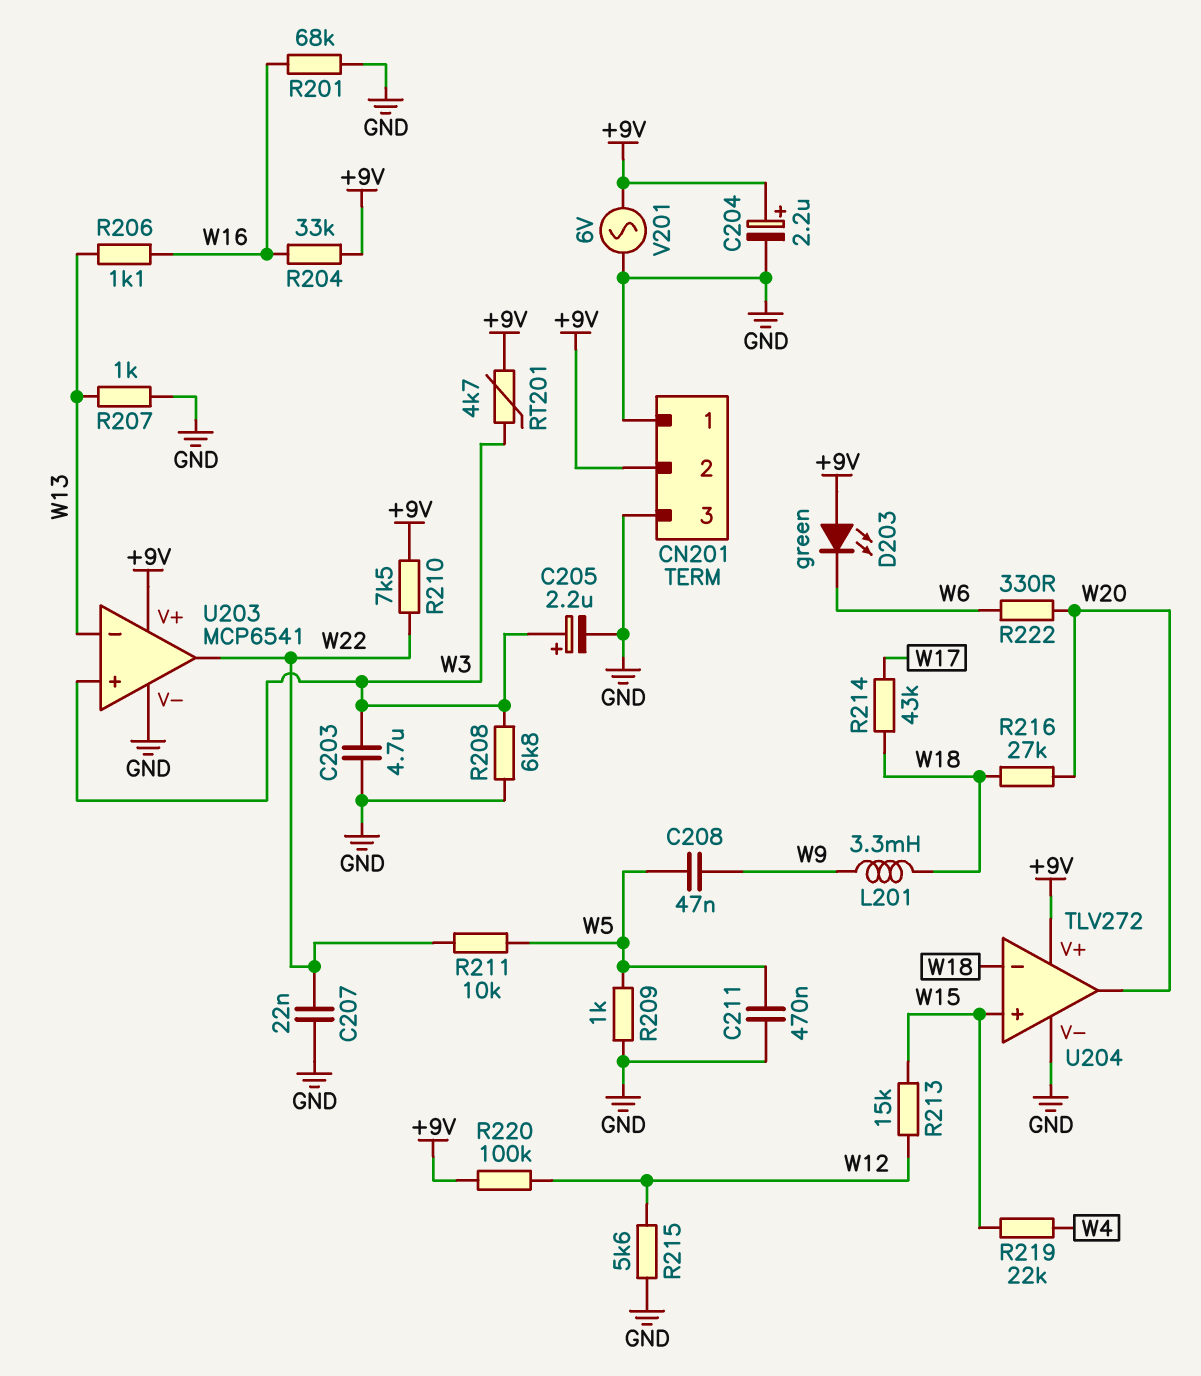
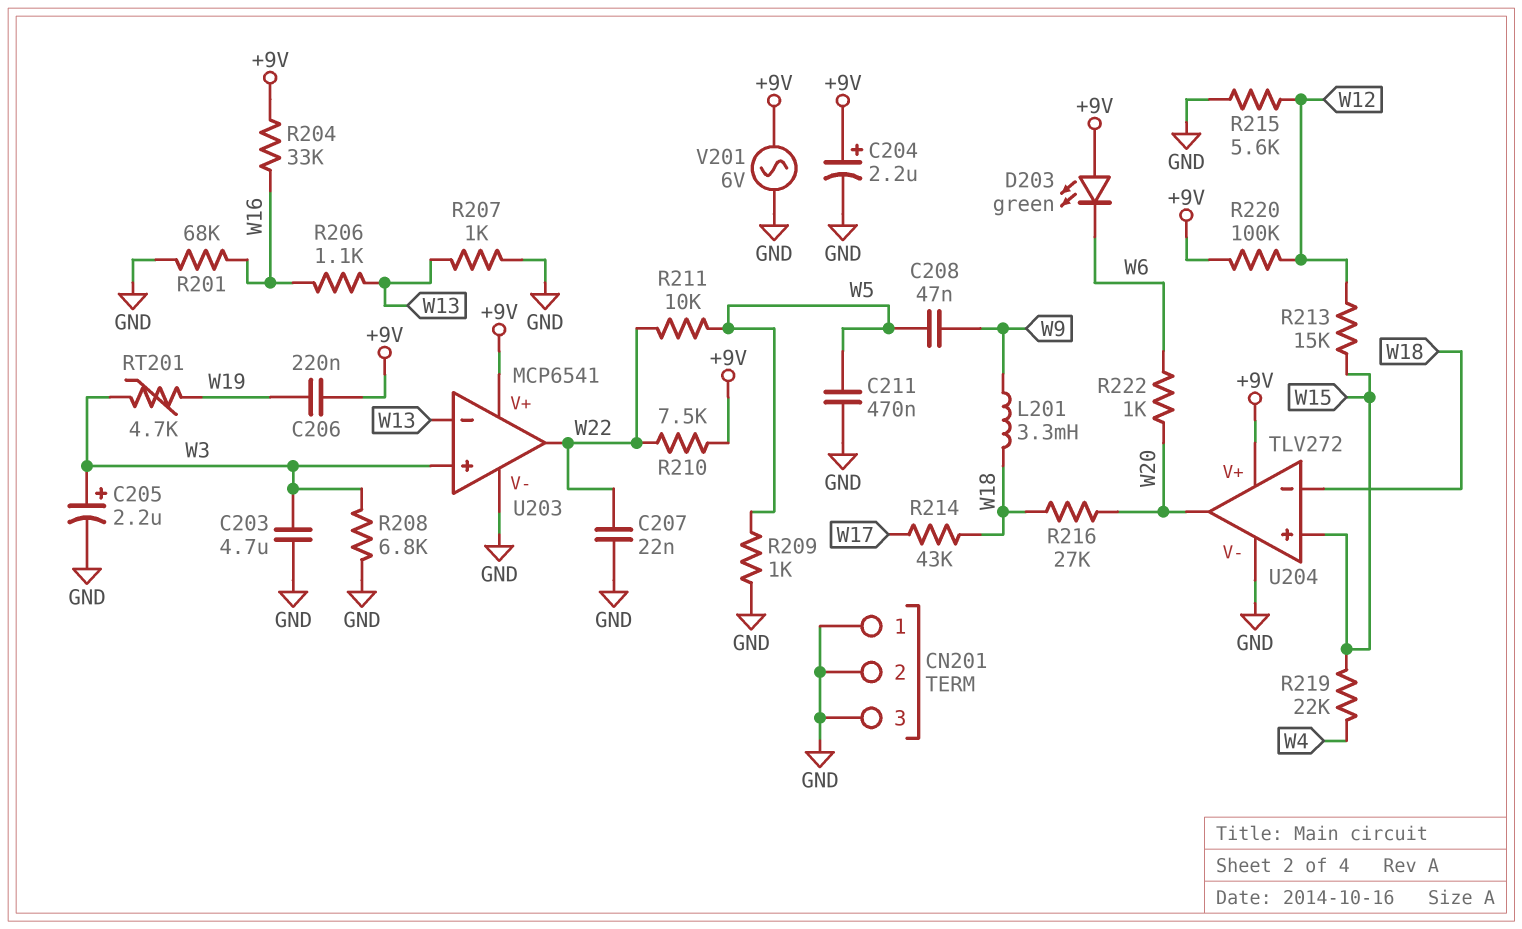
C206: none -> 220nF (+9V, W19)
CN201 pin 2: +9V -> GND
R222: 330 (W6, W20) -> 1k (W6, W20)
RT201: 4.7k (+9V, W3) -> 4.7k (W3, W19)

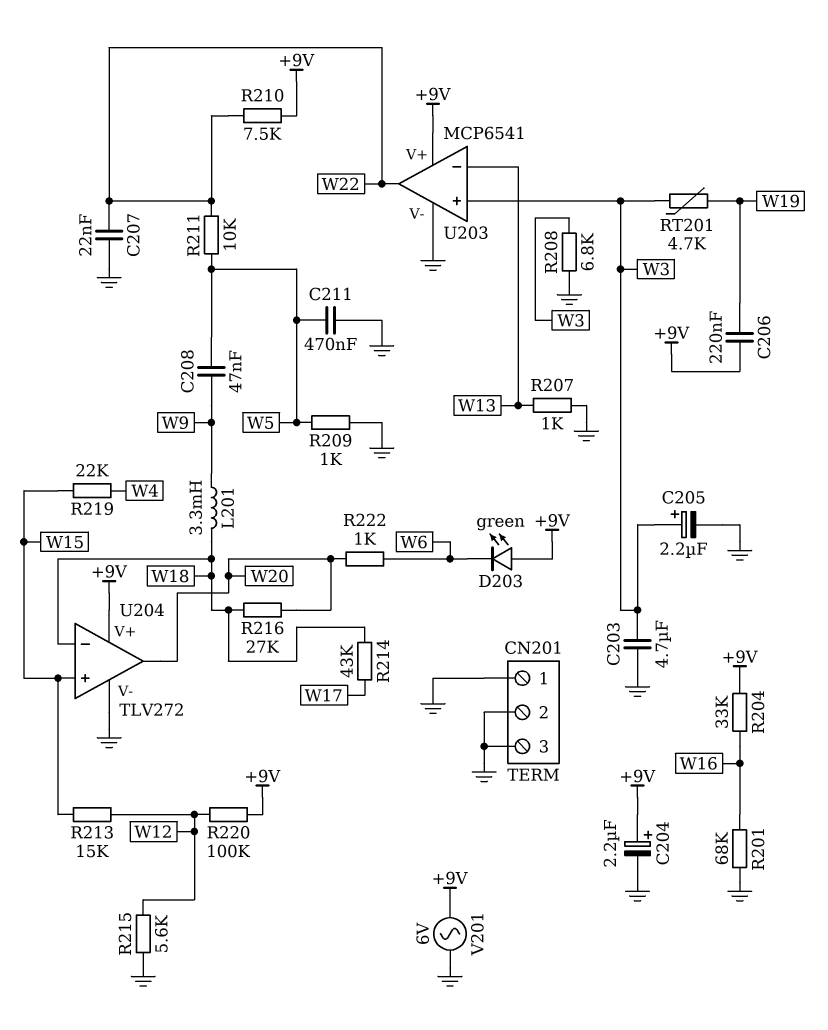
R206: 1.1k (W13, W16) -> none

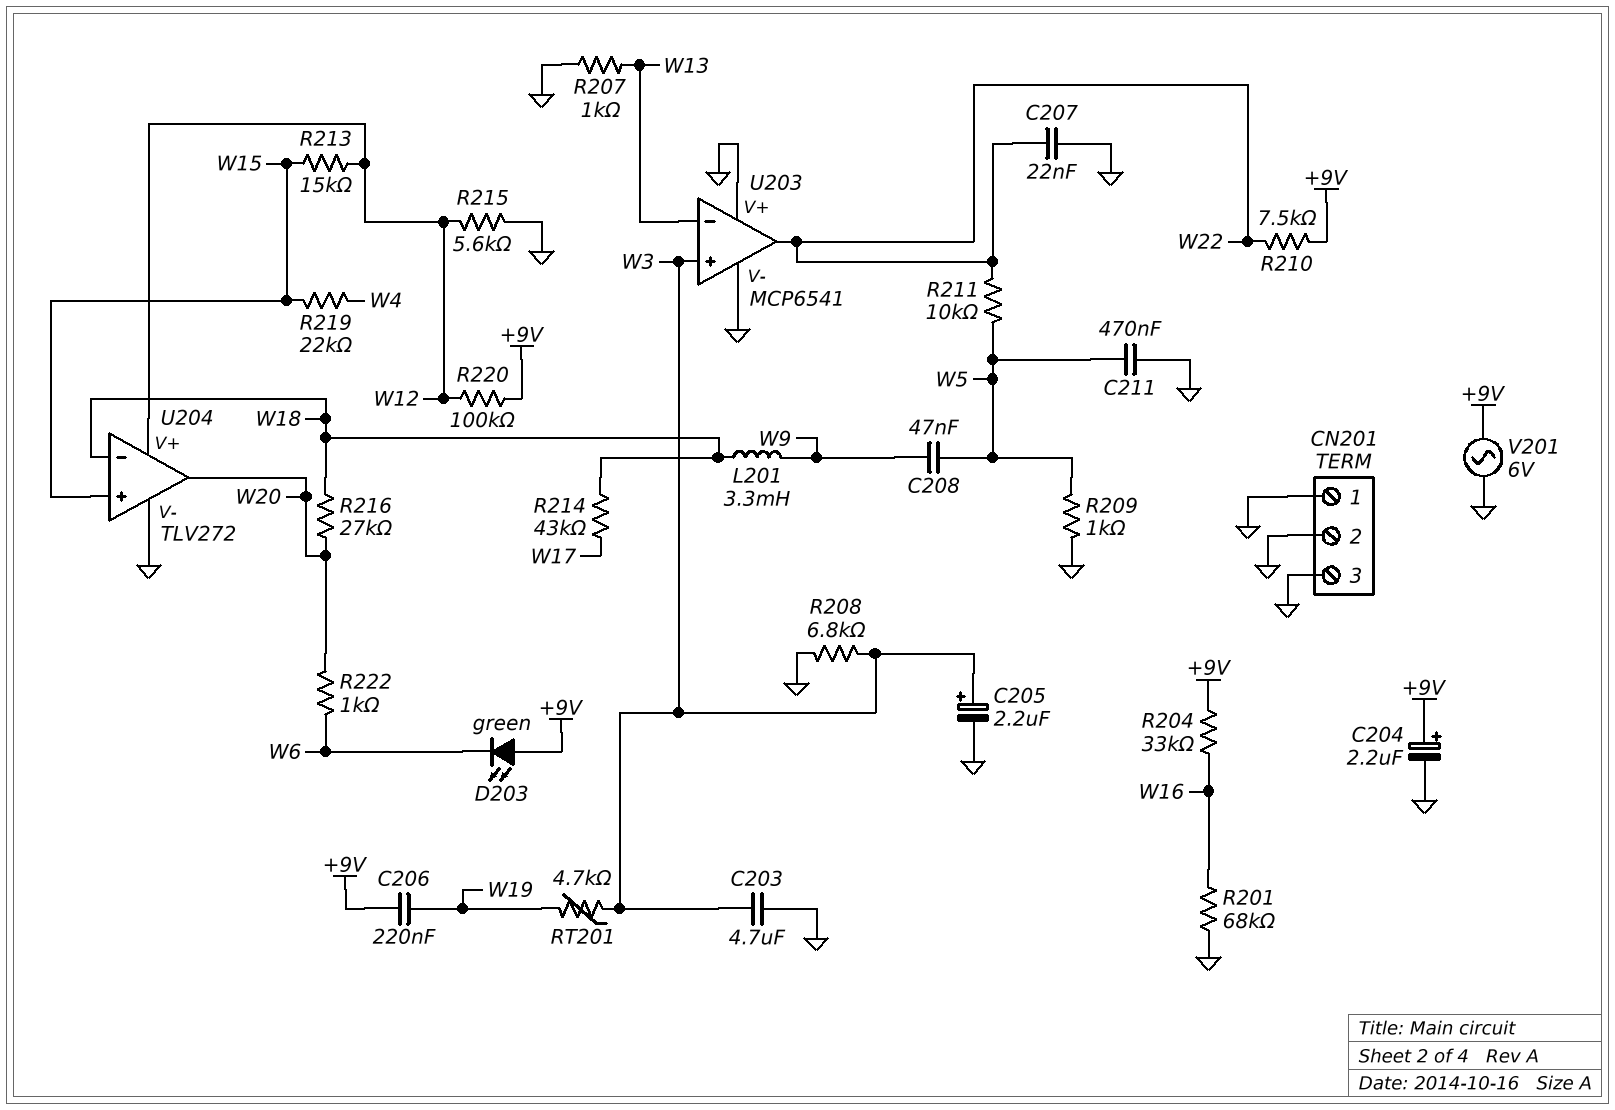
U203 pin V+: +9V -> GND
U204 pin V+: +9V -> W12

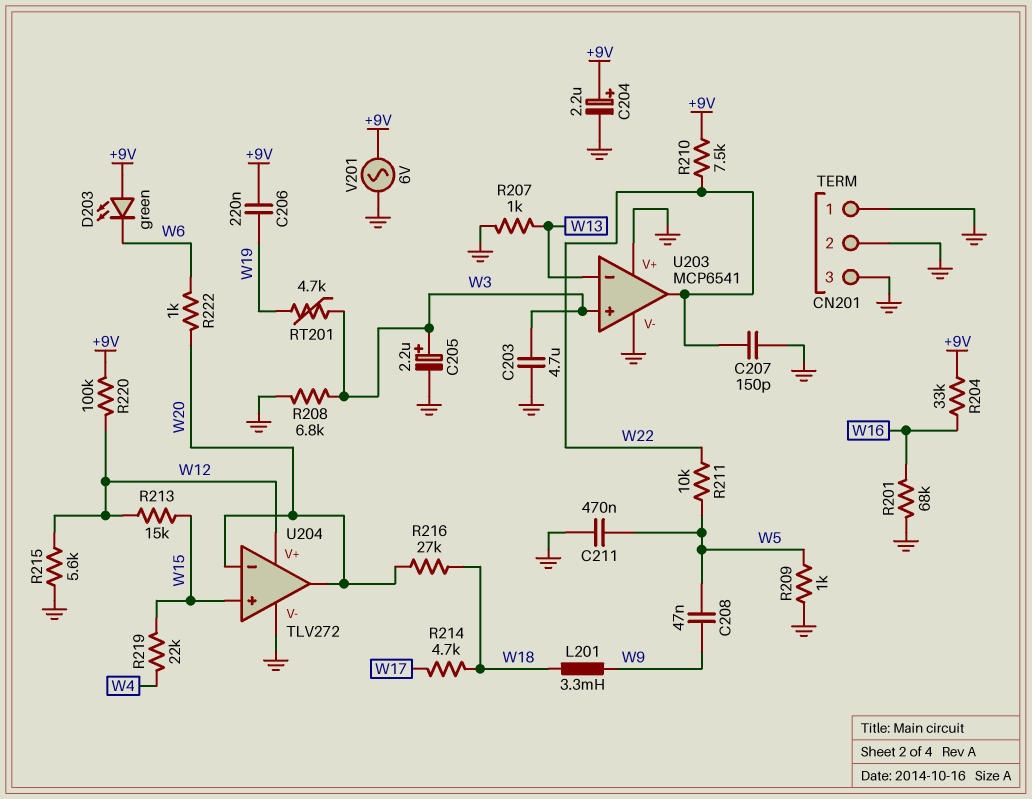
C207: 22nF (GND, W22) -> 150pF (GND, W22)
R214: 43k (W17, W18) -> 4.7k (W17, W18)
U204 pin in-: W18 -> W20

